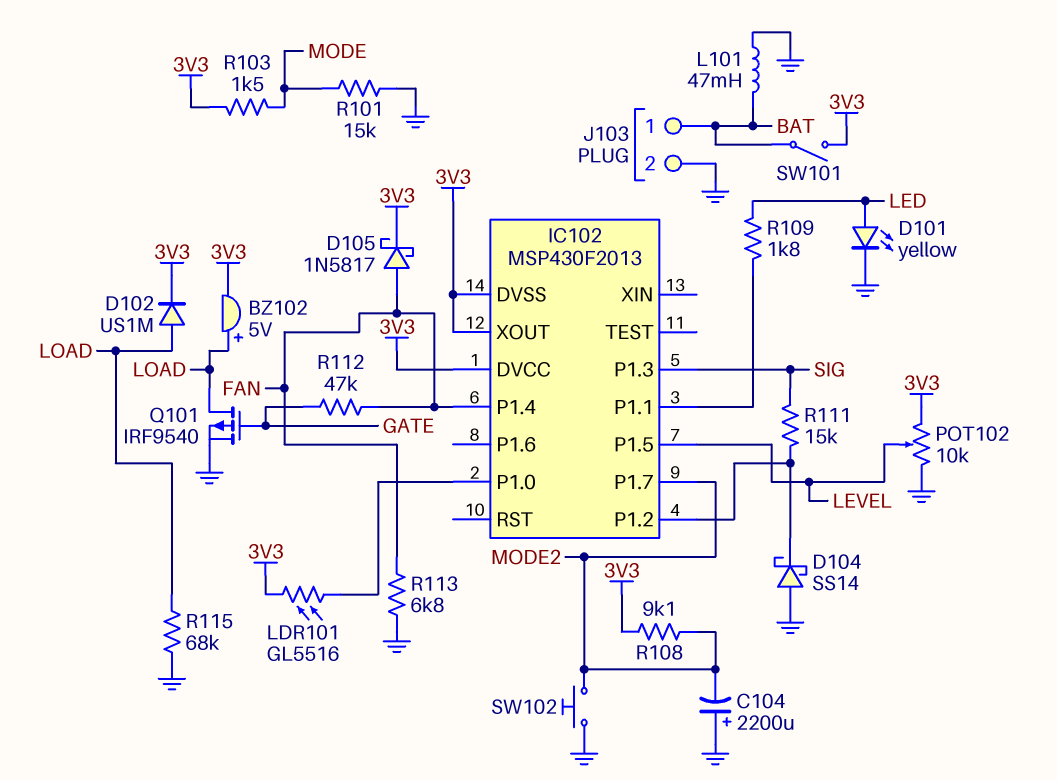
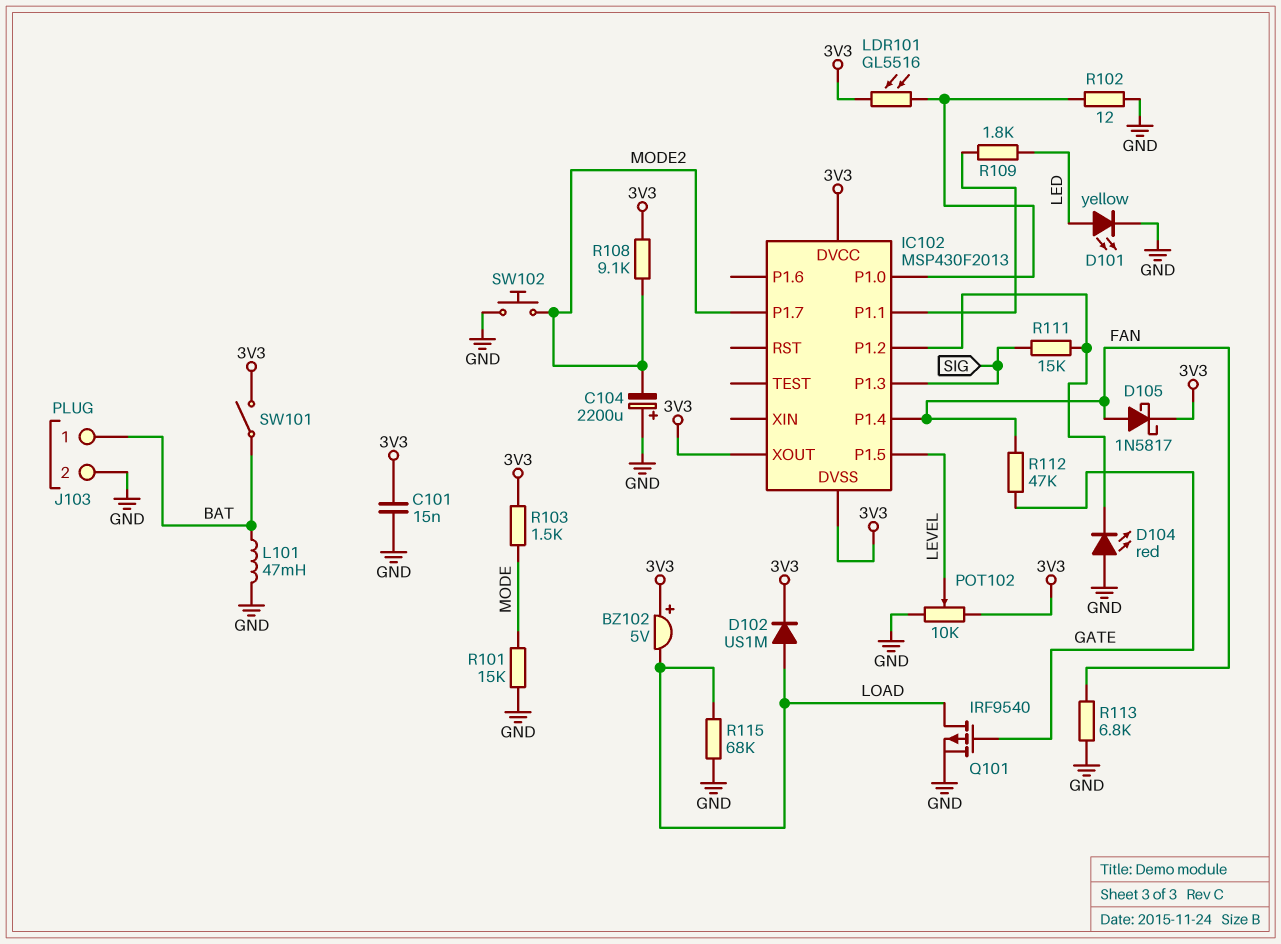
BZ102: buzzer 5V (plus LOAD, minus 3V3) -> buzzer 5V (plus 3V3, minus LOAD)
C101: none -> 15nF (3V3, GND)
D104: schottky SS14 (A GND, K IC102/P1.2) -> LED red (A GND, K IC102/P1.2)
R102: none -> 12 (GND, IC102/P1.0)

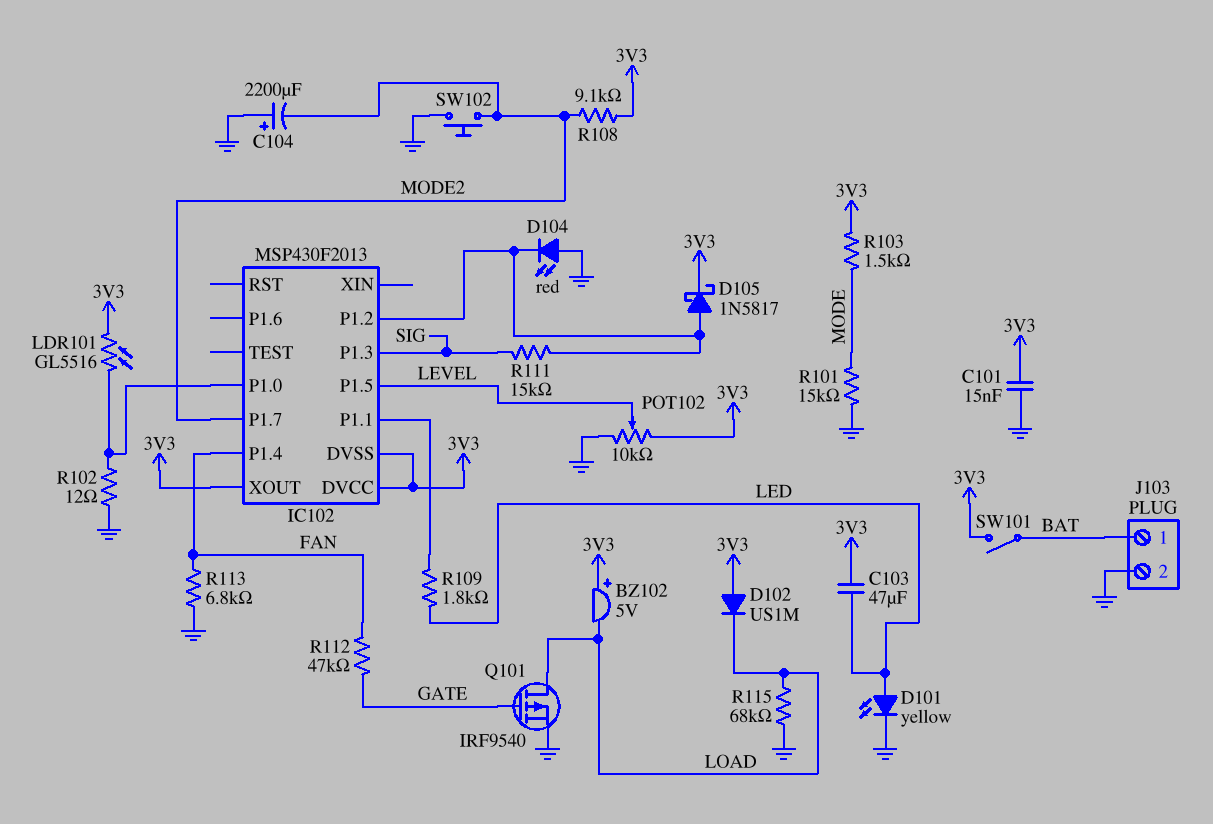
C103: none -> 47uF (3V3, LED)
D102: diode US1M (A LOAD, K 3V3) -> diode US1M (A 3V3, K LOAD)
D105: schottky 1N5817 (A FAN, K 3V3) -> schottky 1N5817 (A IC102/P1.2, K 3V3)
L101: 47mH (BAT, GND) -> none

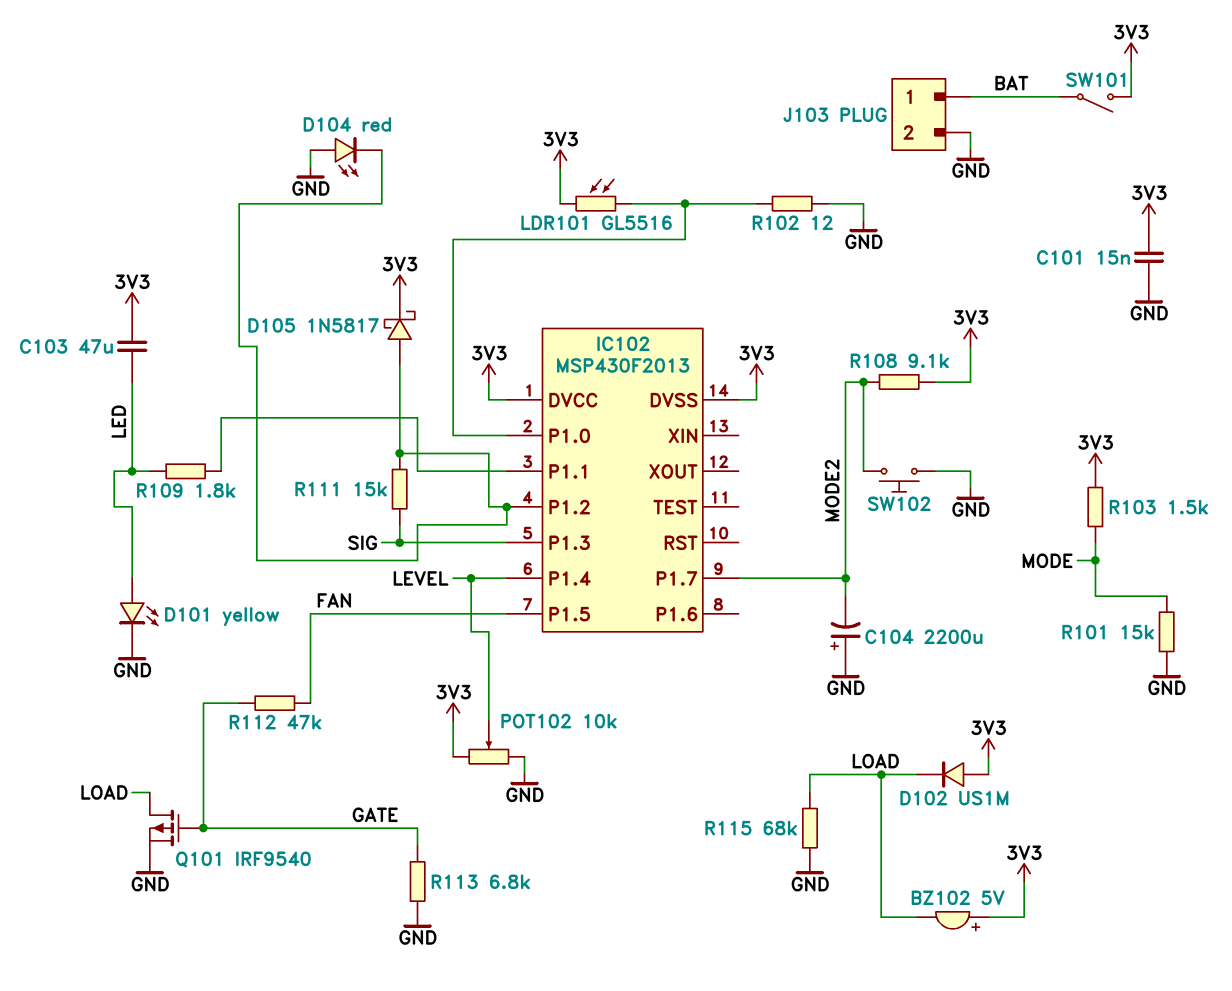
IC102 pin P1.4: FAN -> LEVEL
IC102 pin P1.5: LEVEL -> FAN
IC102 pin XOUT: 3V3 -> none
R113: 6.8k (FAN, GND) -> 6.8k (GATE, GND)

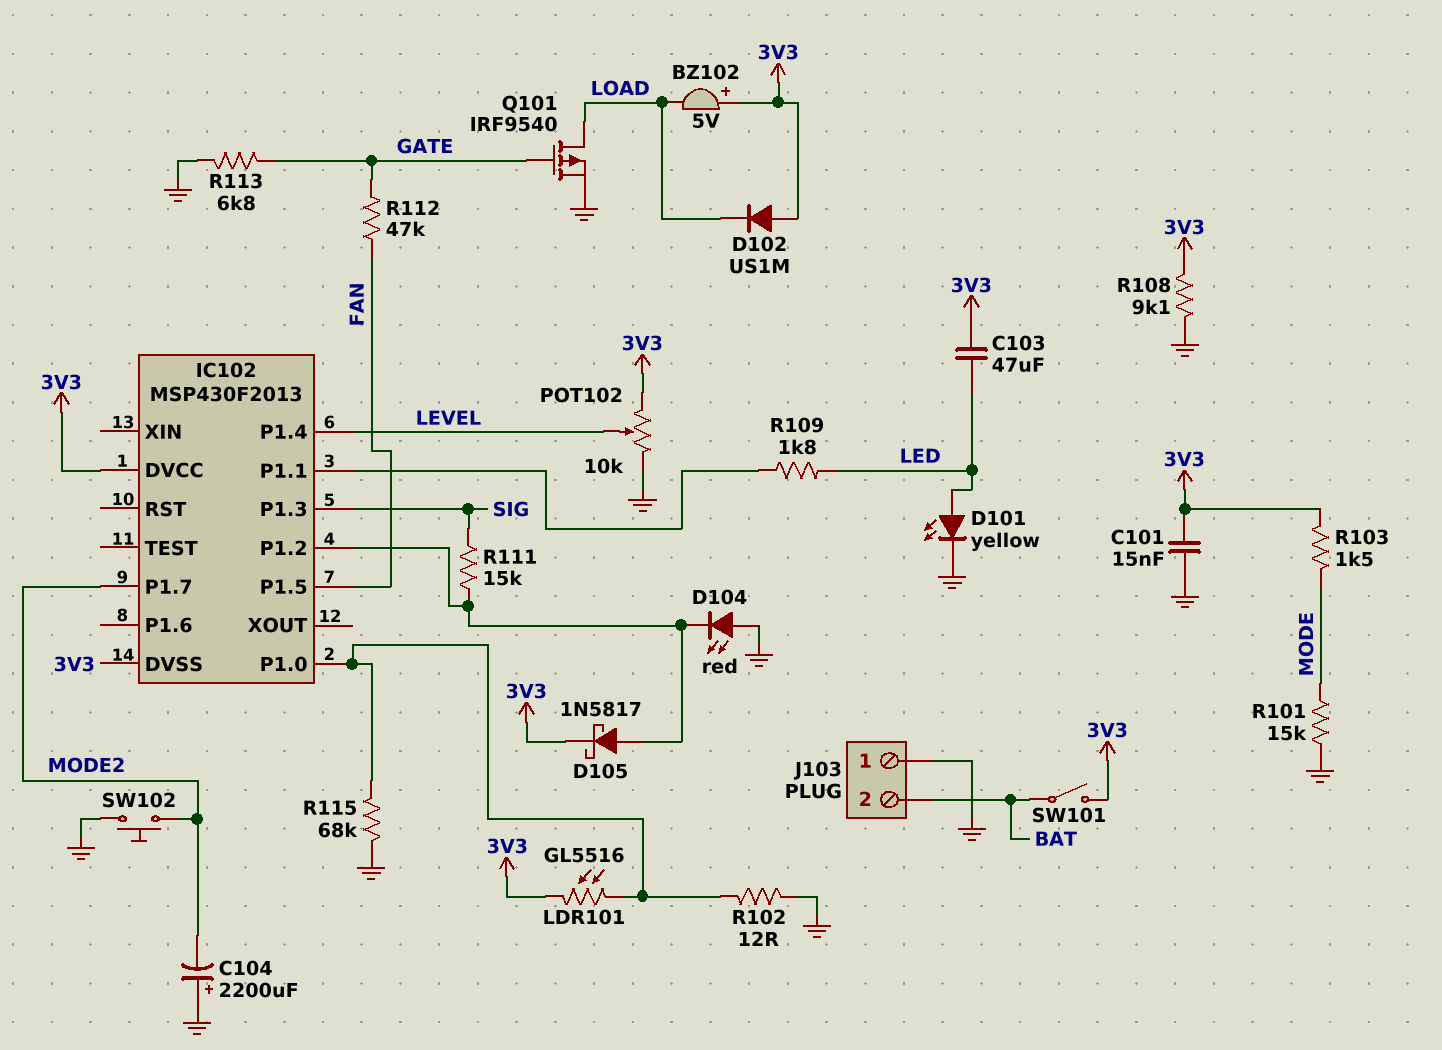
J103 pin 1: BAT -> GND
J103 pin 2: GND -> BAT
R108: 9.1k (3V3, MODE2) -> 9.1k (3V3, GND)
R115: 68k (GND, LOAD) -> 68k (GND, IC102/P1.0)

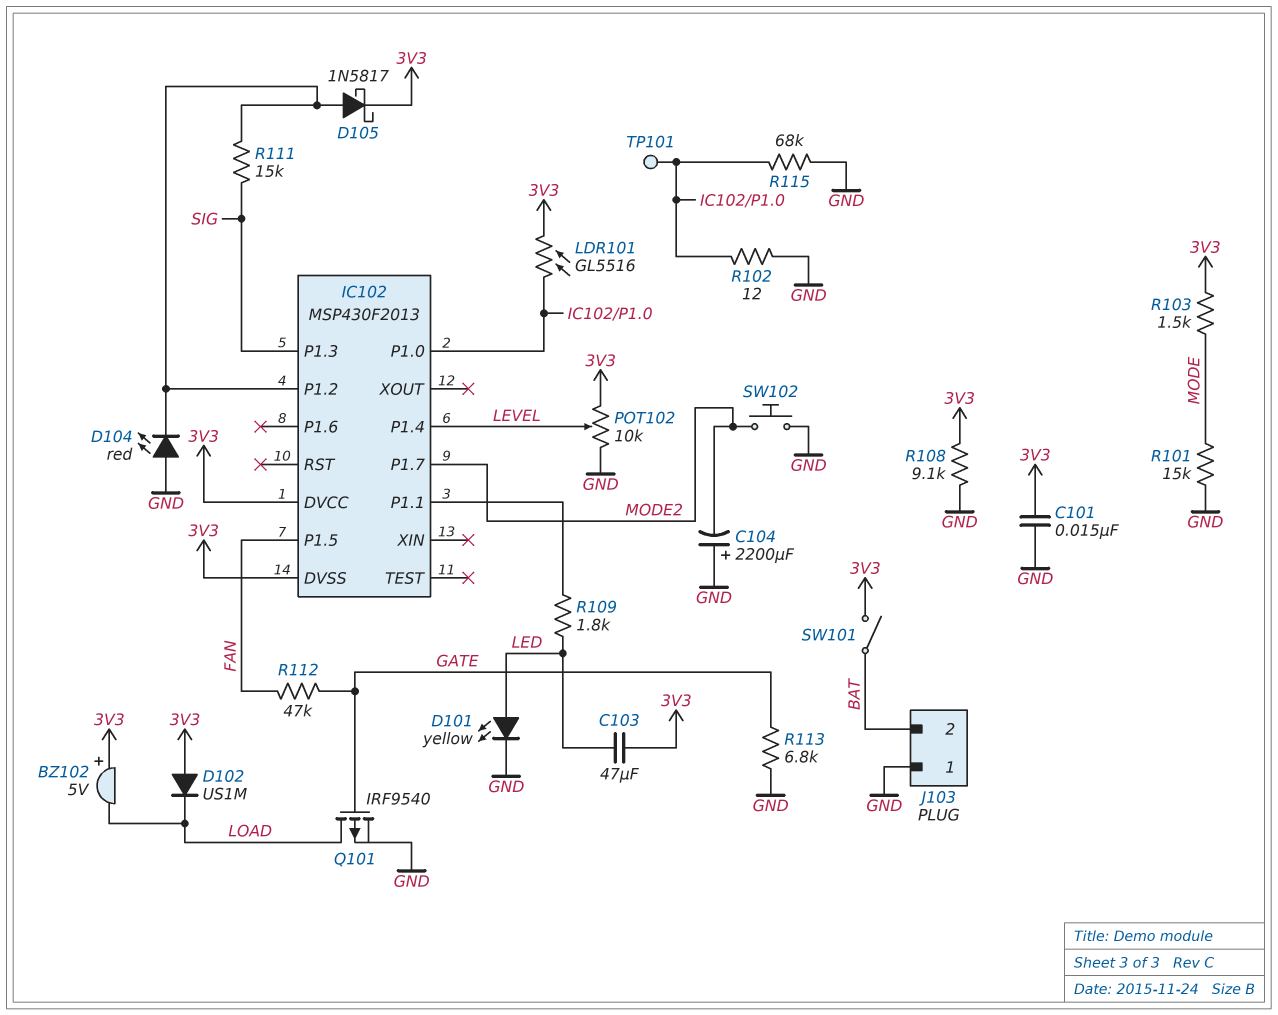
TP101: none -> test point (IC102/P1.0)

